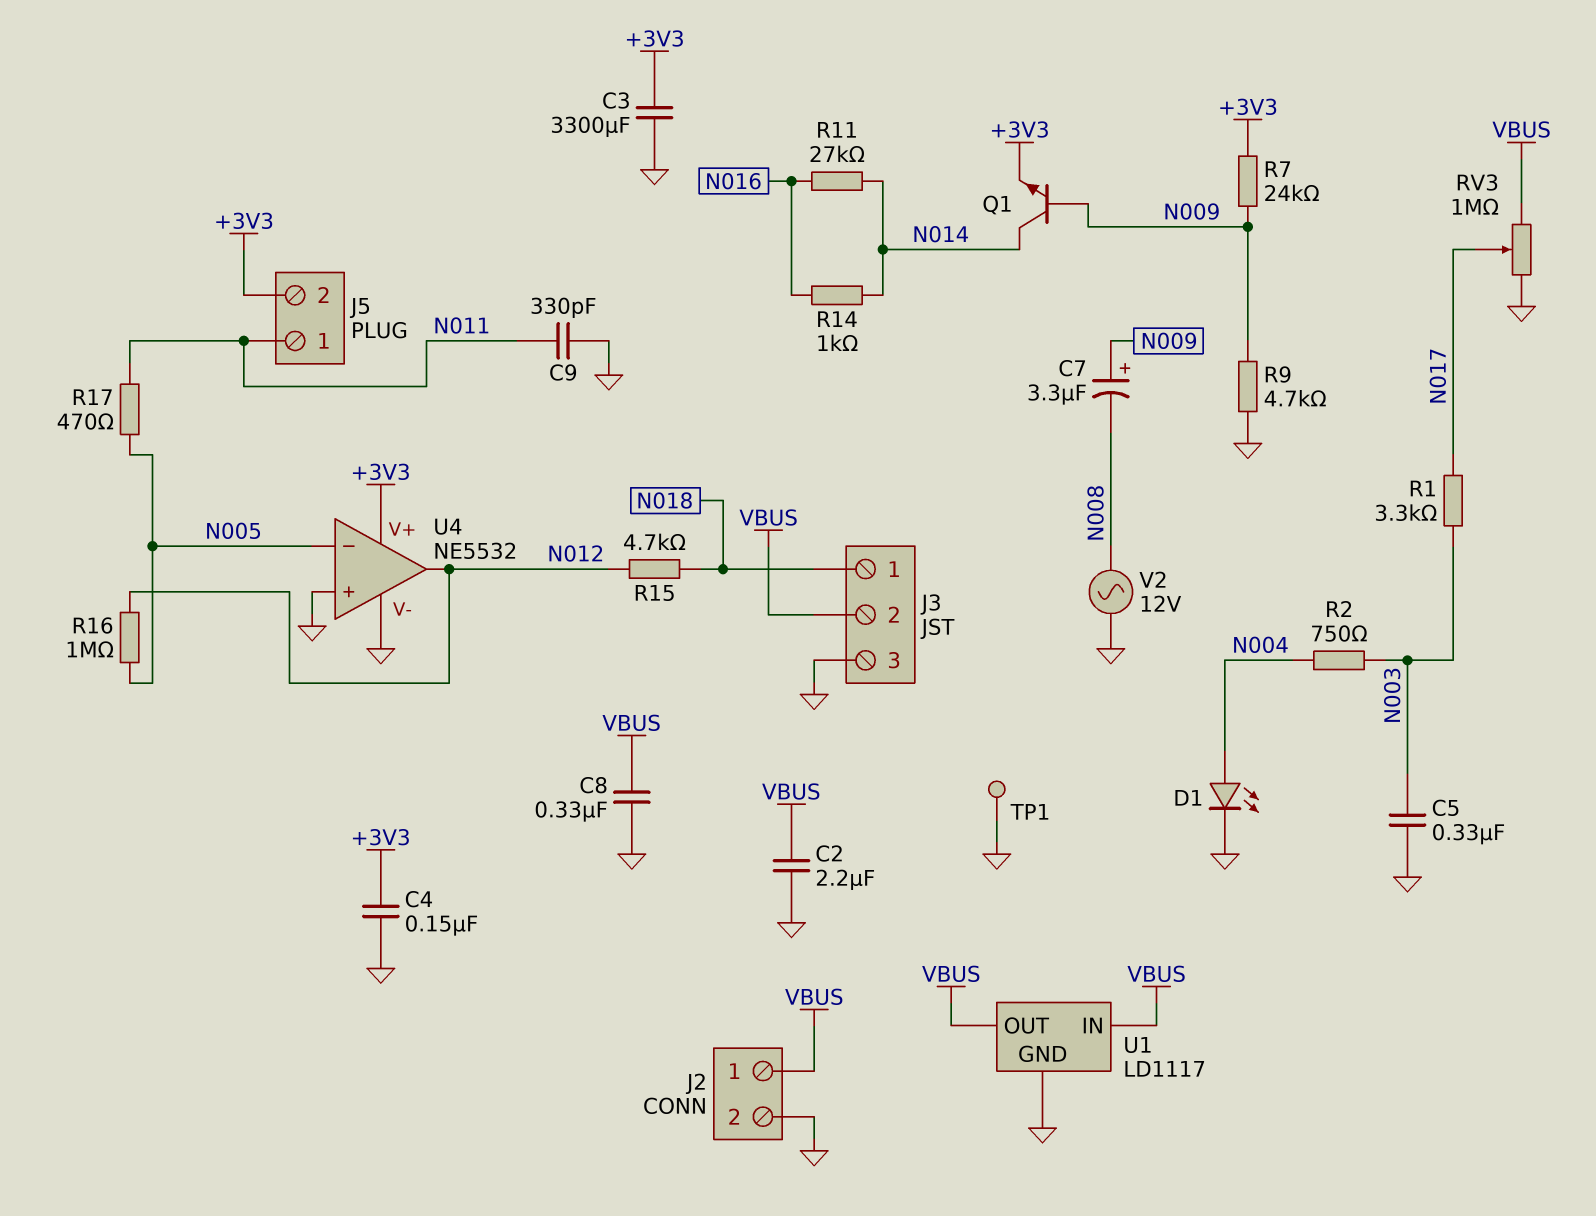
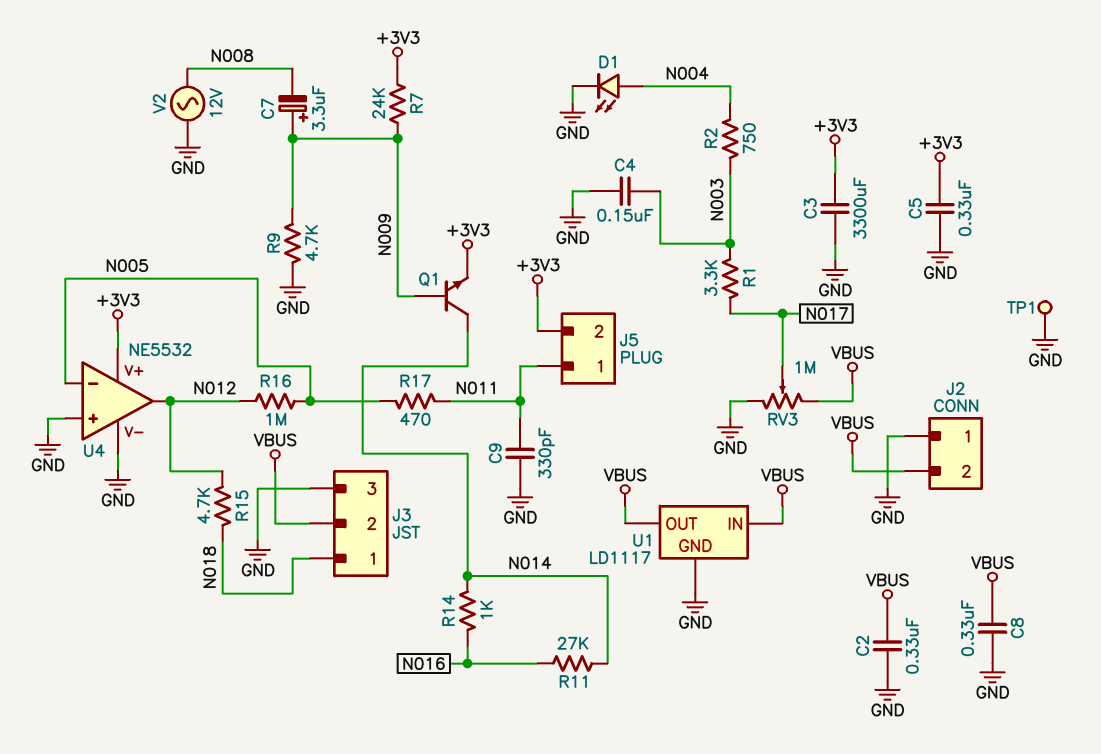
C2: 2.2uF (GND, VBUS) -> 330nF (GND, VBUS)
C4: 150nF (+3V3, GND) -> 150nF (GND, N003)
C5: 330nF (GND, N003) -> 330nF (+3V3, GND)
J2 pin 1: VBUS -> GND
J2 pin 2: GND -> VBUS

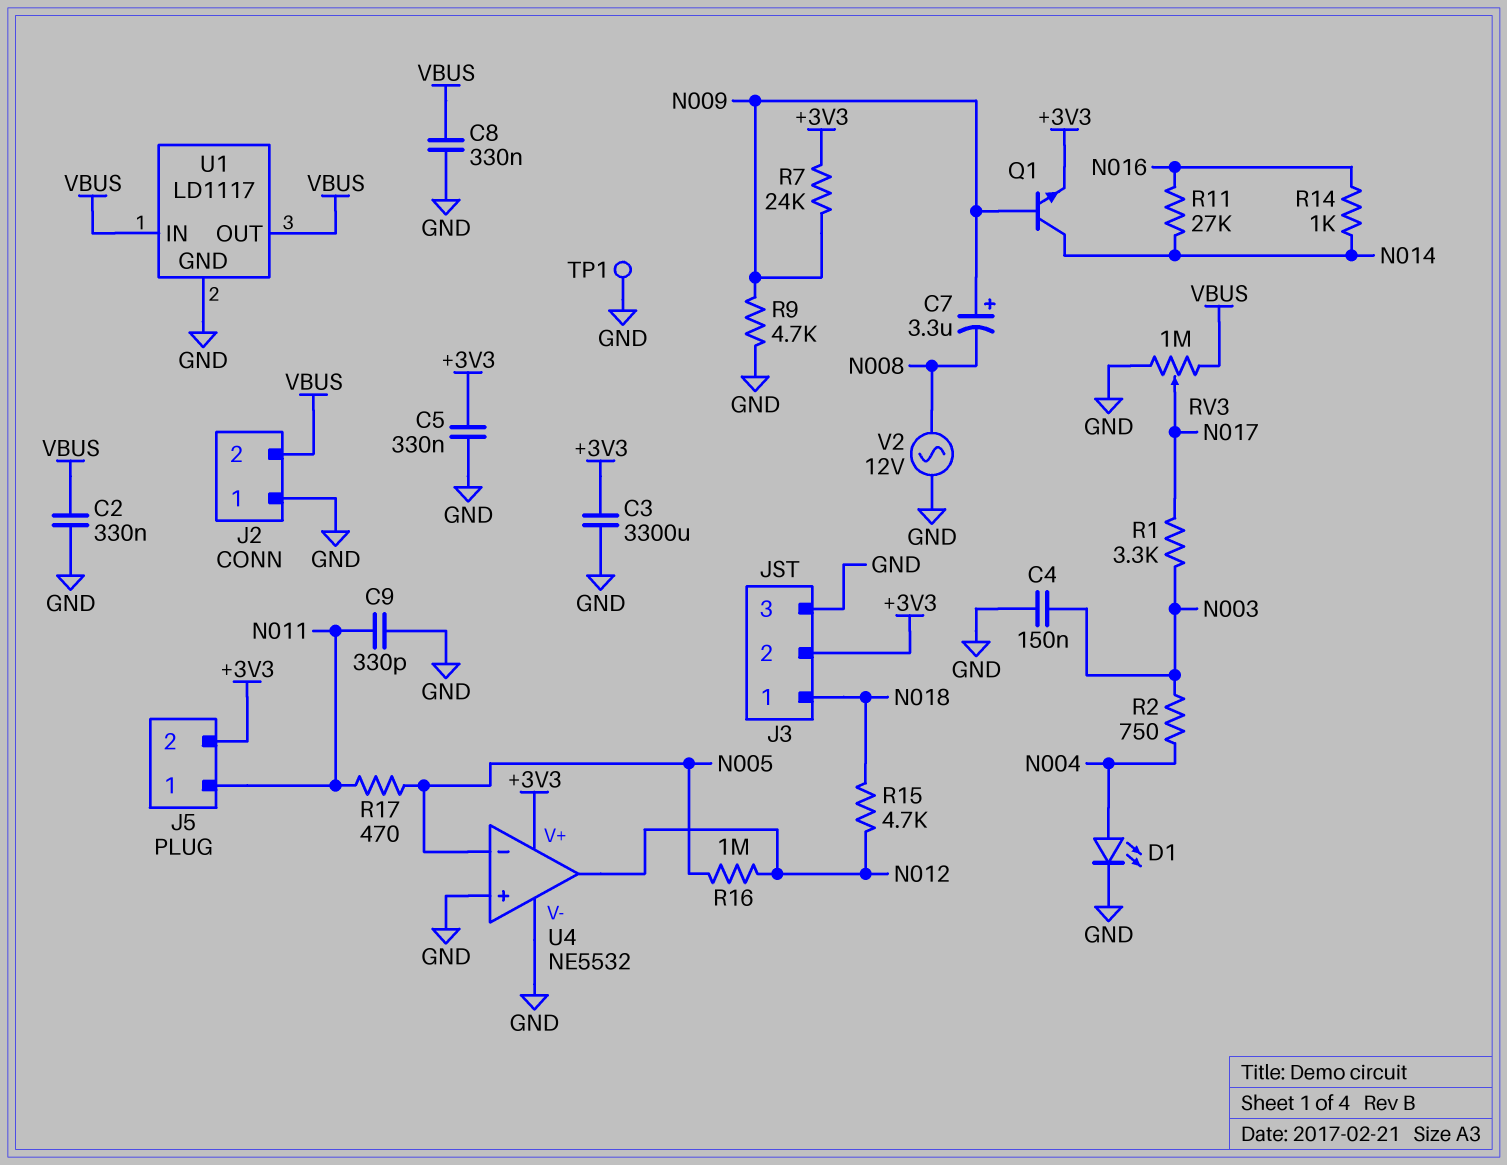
J3 pin 2: VBUS -> +3V3

